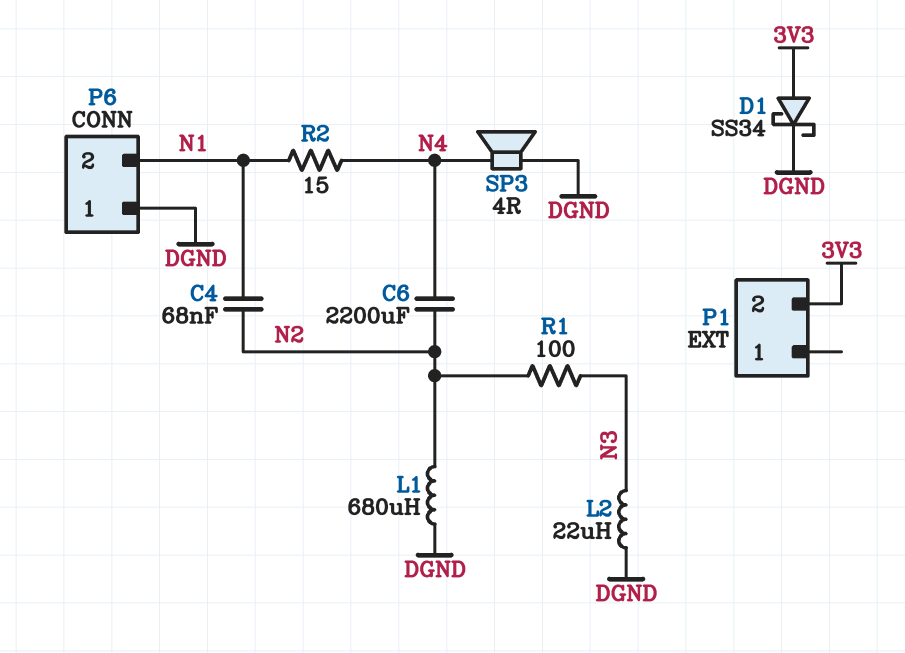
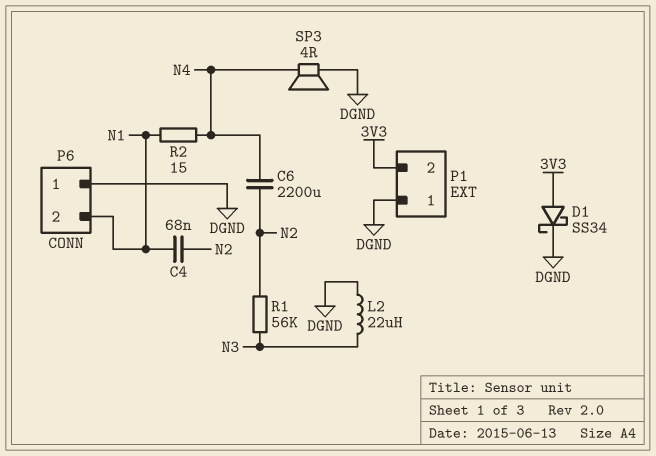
L1: 680uH (DGND, N2) -> none
P1 pin 1: none -> DGND
R1: 100 (N2, N3) -> 56k (N2, N3)

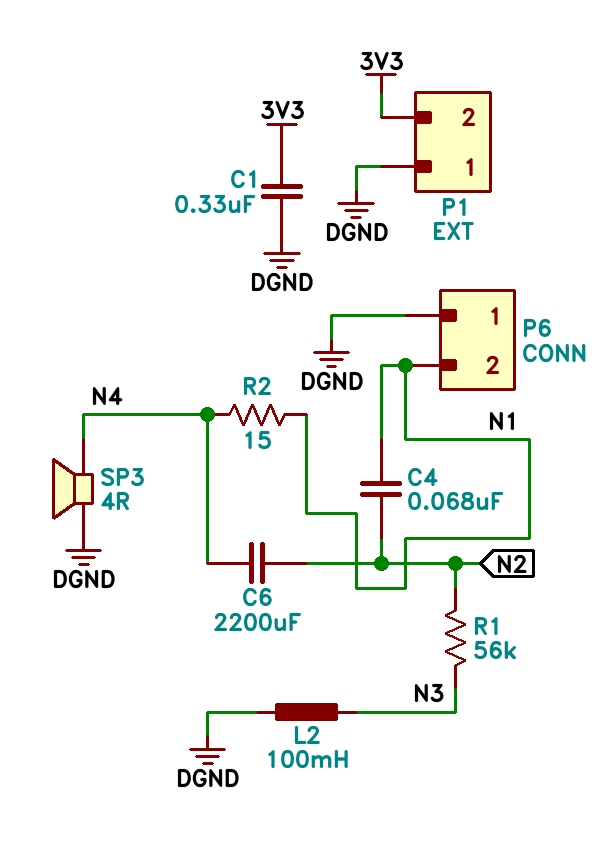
C1: none -> 330nF (3V3, DGND)
D1: schottky SS34 (A 3V3, K DGND) -> none
L2: 22uH (DGND, N3) -> 100mH (DGND, N3)

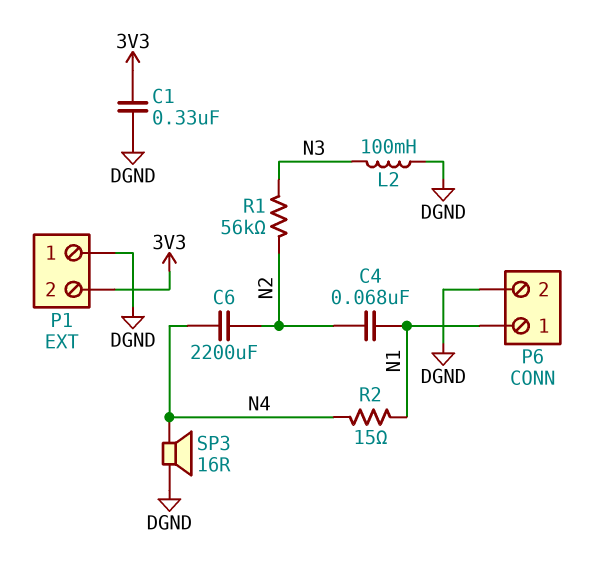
P6 pin 1: DGND -> N1
P6 pin 2: N1 -> DGND
SP3: speaker 4R (DGND, N4) -> speaker 16R (DGND, N4)

